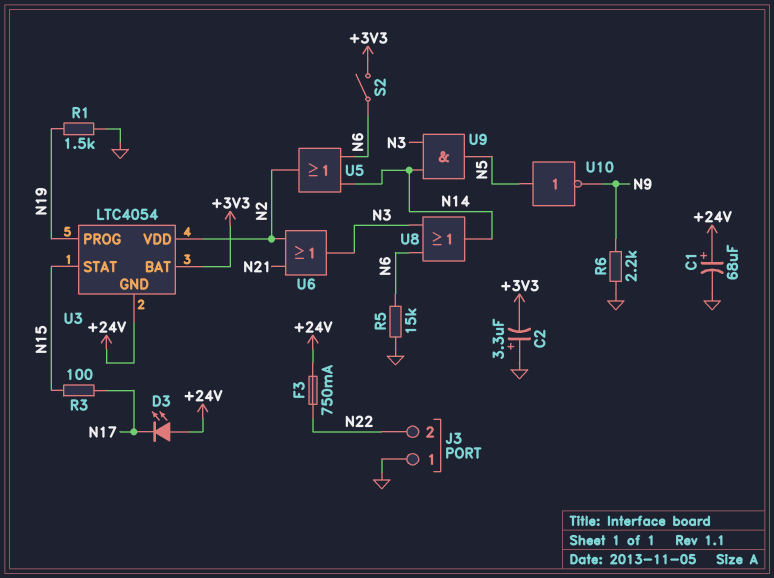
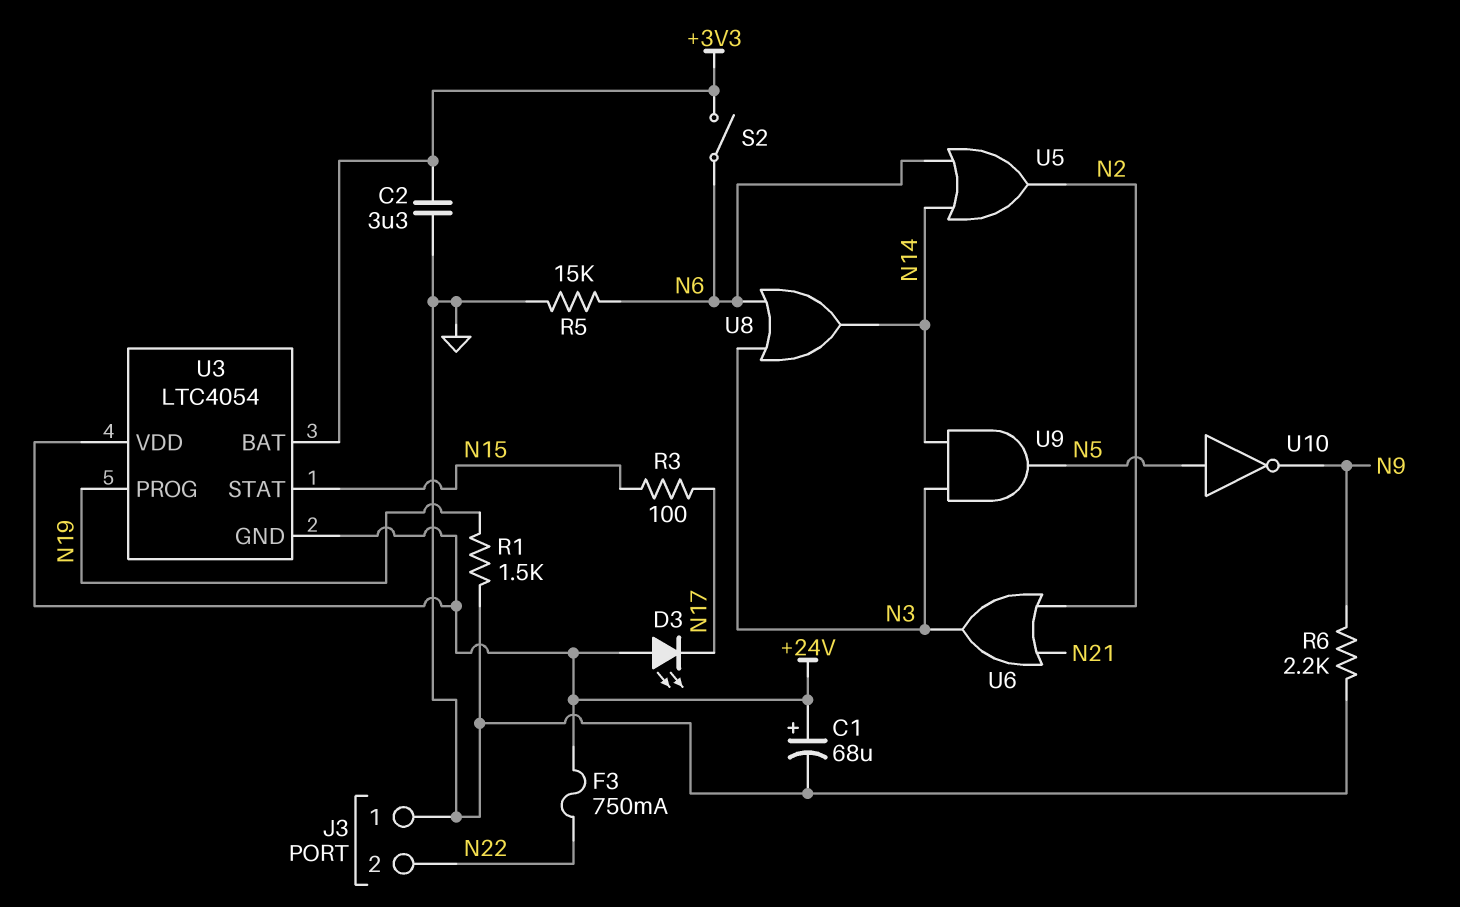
C2: 3.3uF (plus GND, minus +3V3) -> 3.3uF (+3V3, GND)
U3 pin VDD: N2 -> +24V

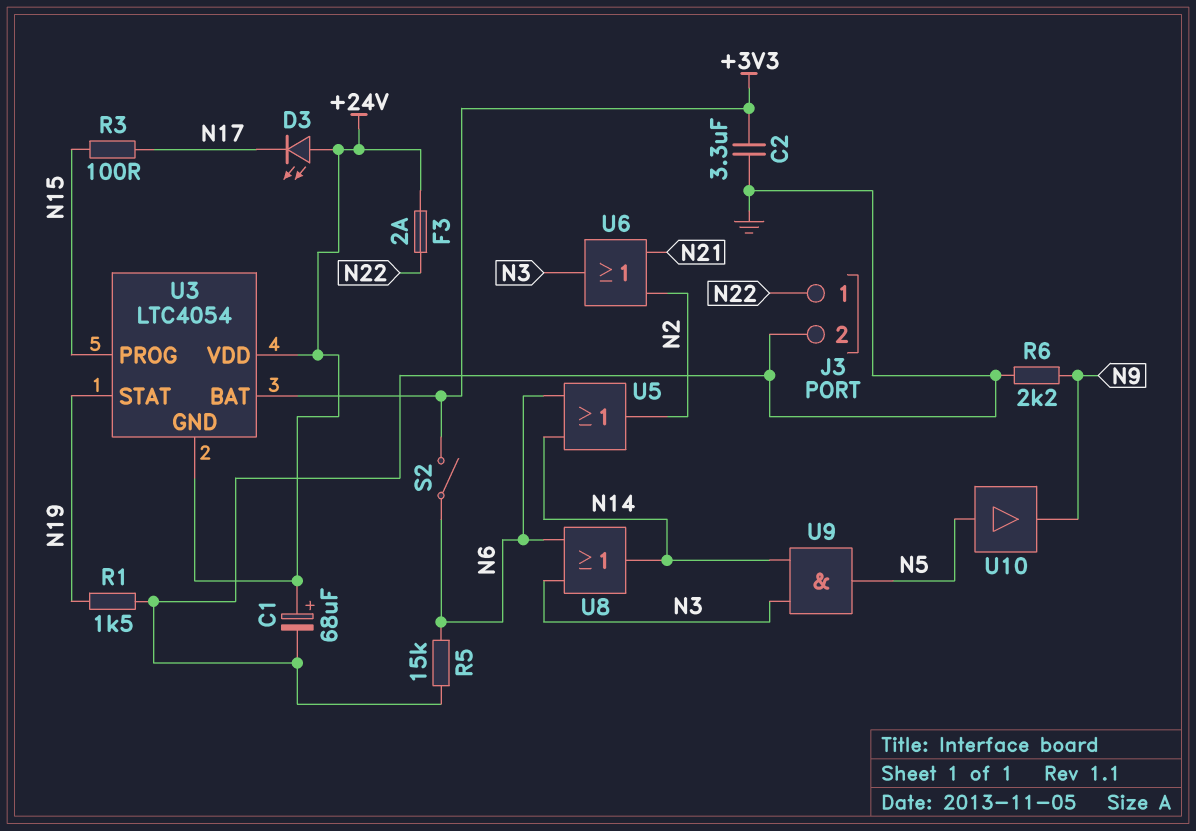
F3: 750mA (+24V, N22) -> 2A (+24V, N22)
J3 pin 1: GND -> N22
J3 pin 2: N22 -> GND
U3 pin PROG: N19 -> N15
U3 pin STAT: N15 -> N19
U10: NOT (in N5, out N9) -> buffer (in N5, out N9)

